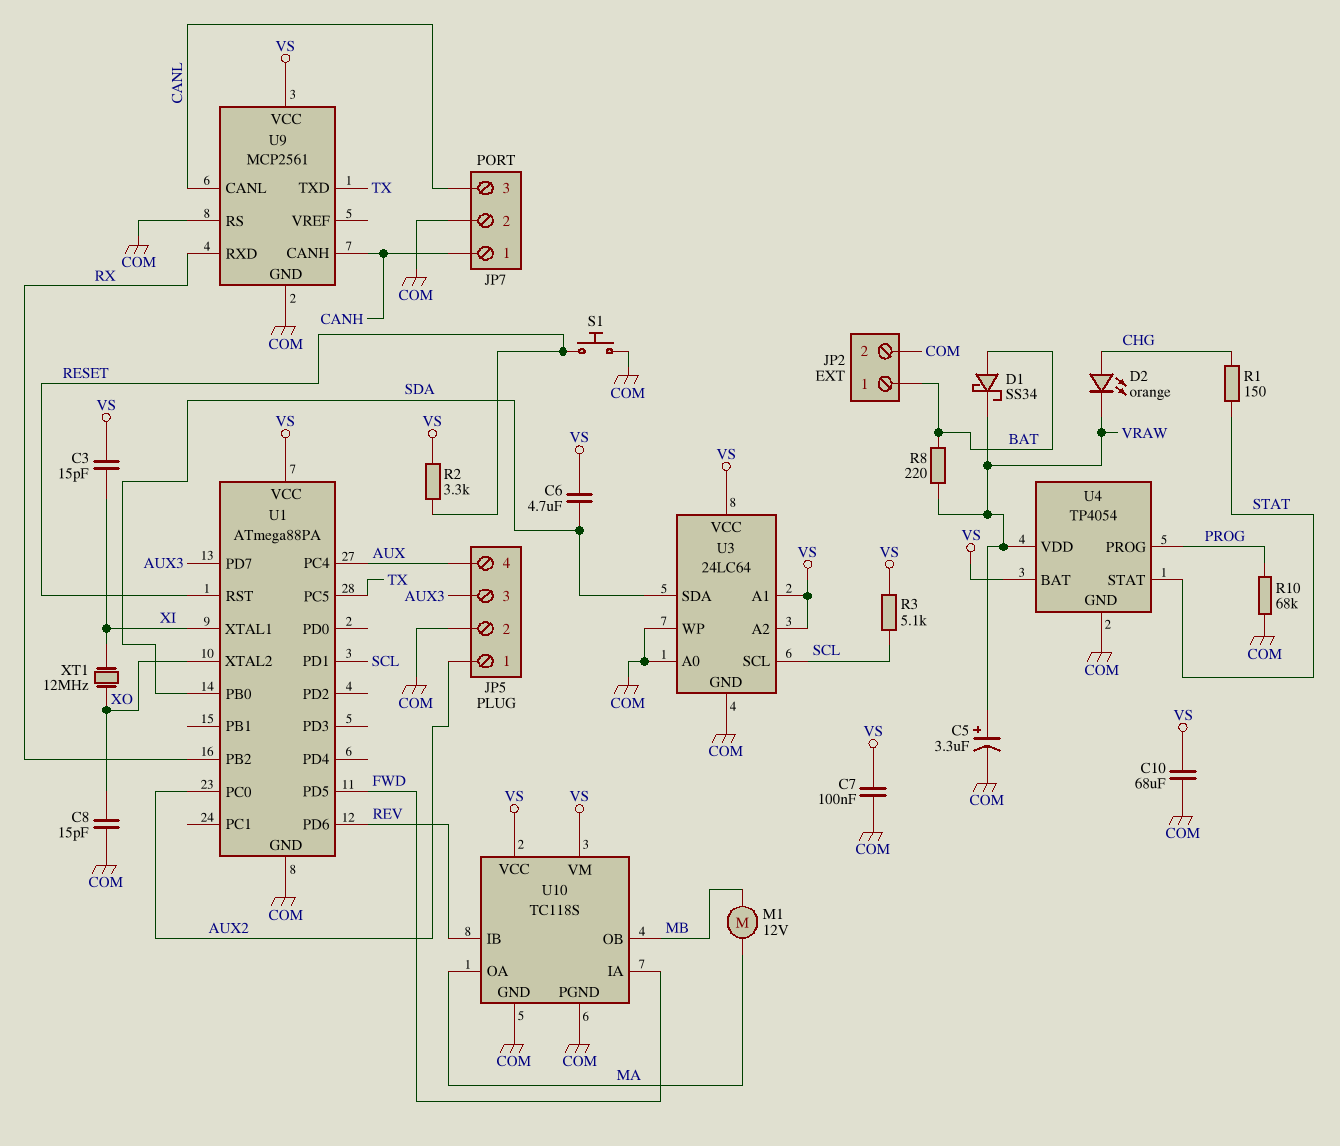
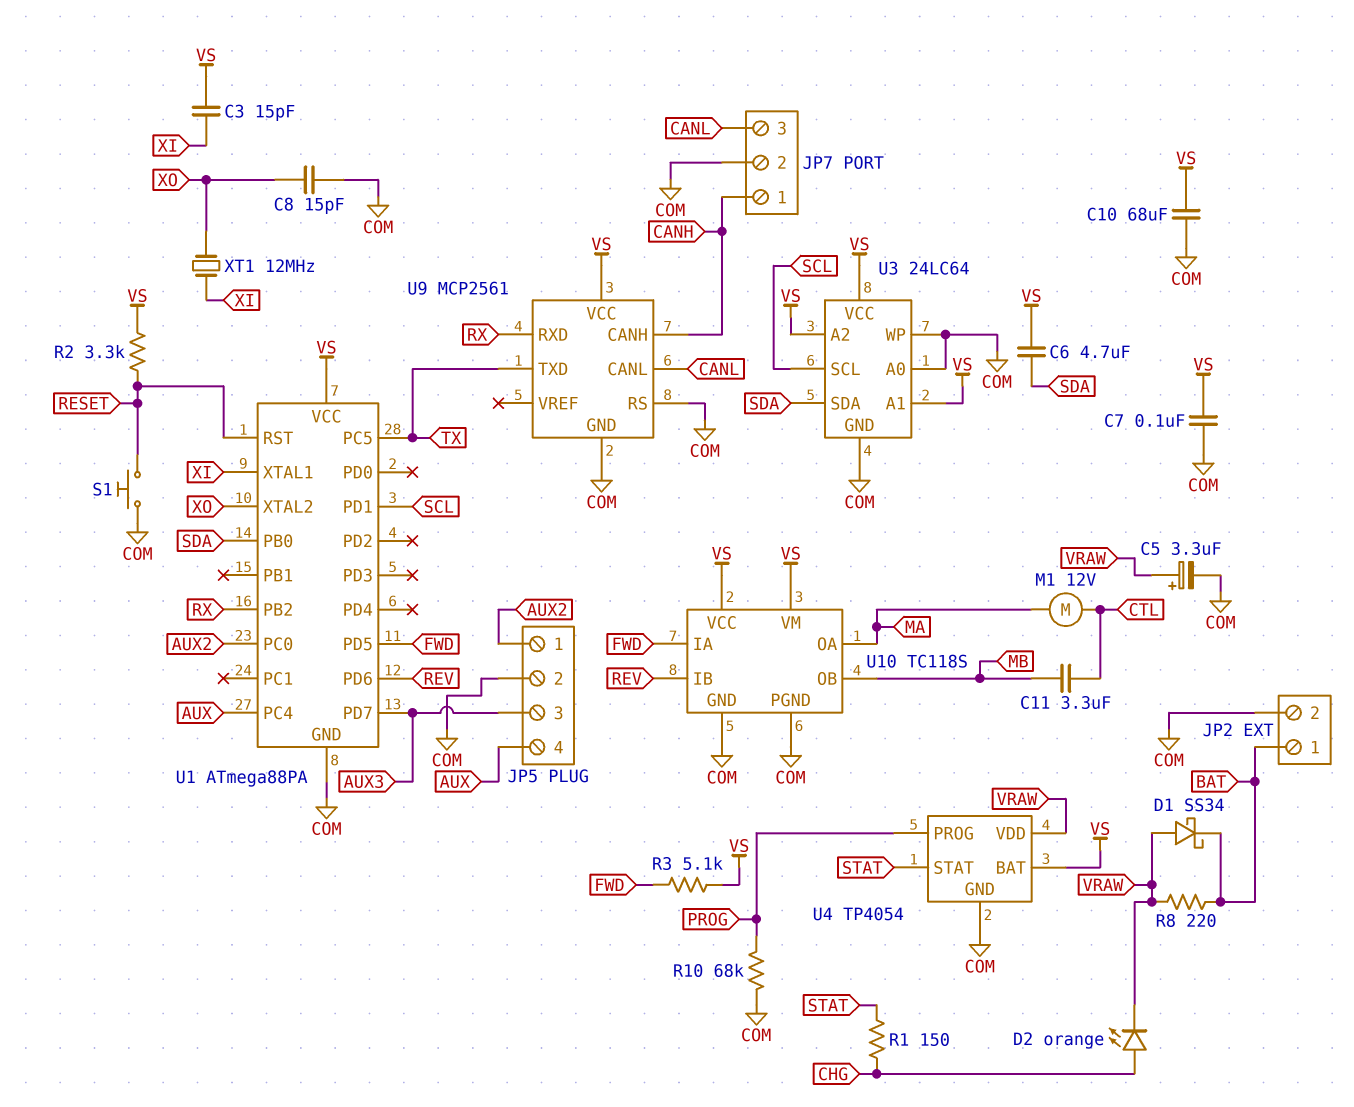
C11: none -> 3.3uF (CTL, MB)
D1: schottky SS34 (A BAT, K VRAW) -> schottky SS34 (A VRAW, K BAT)
M1: motor 12V (MA, MB) -> motor 12V (CTL, MA)
R3: 5.1k (SCL, VS) -> 5.1k (FWD, VS)

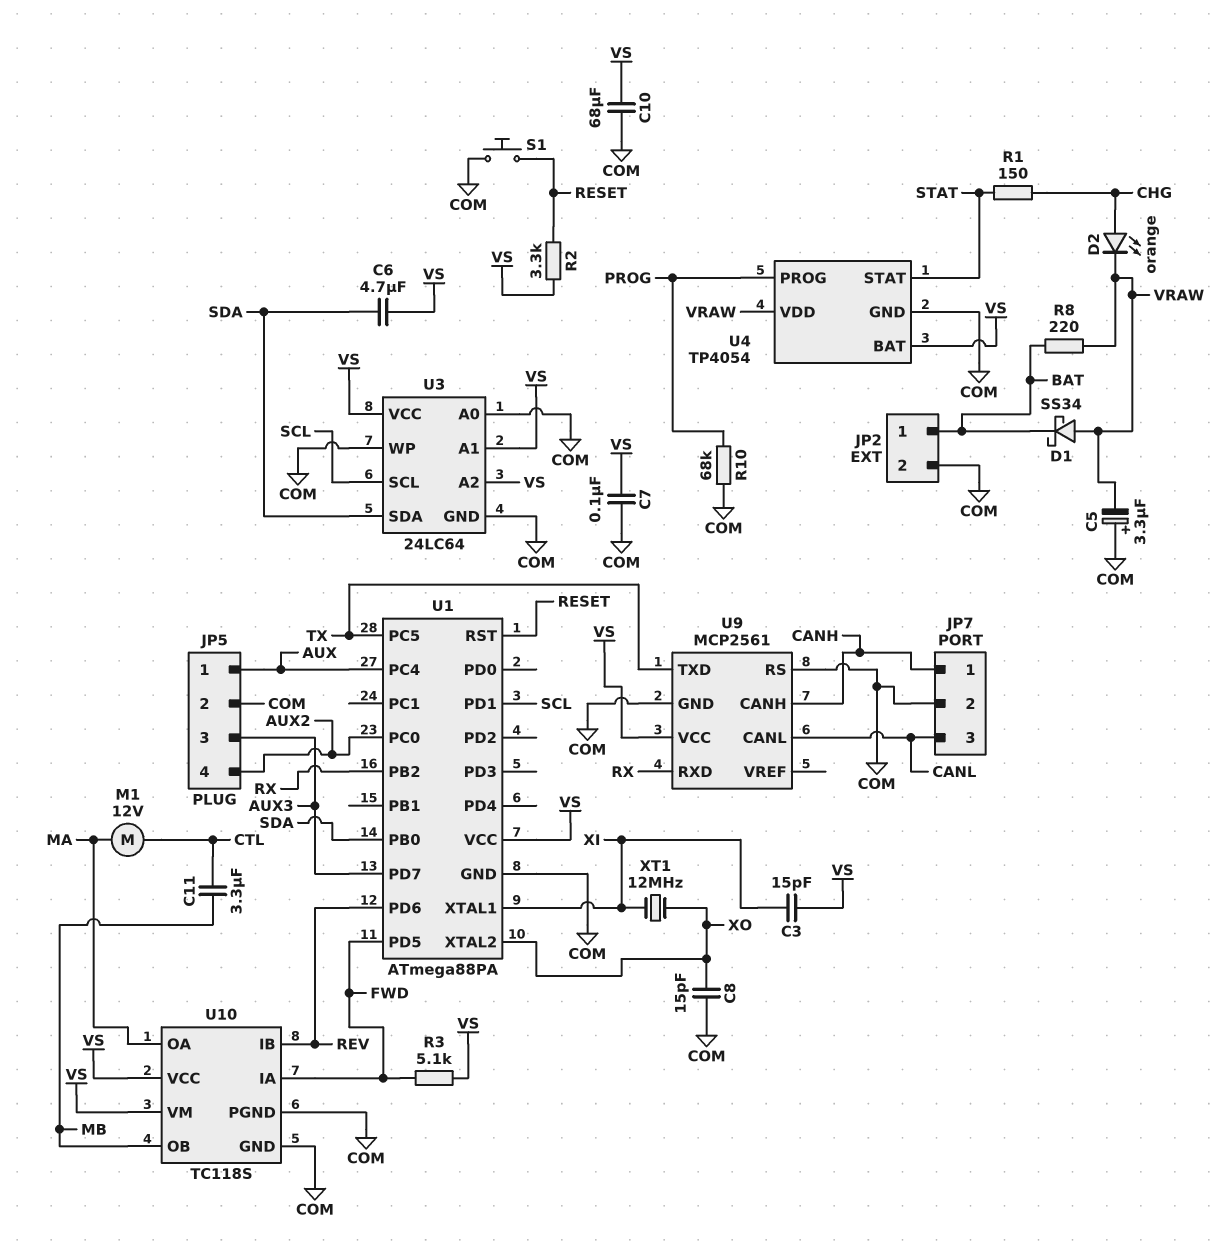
C5: 3.3uF (plus VRAW, minus COM) -> 3.3uF (plus COM, minus VRAW)
JP5 pin 1: AUX2 -> AUX
JP5 pin 4: AUX -> AUX2

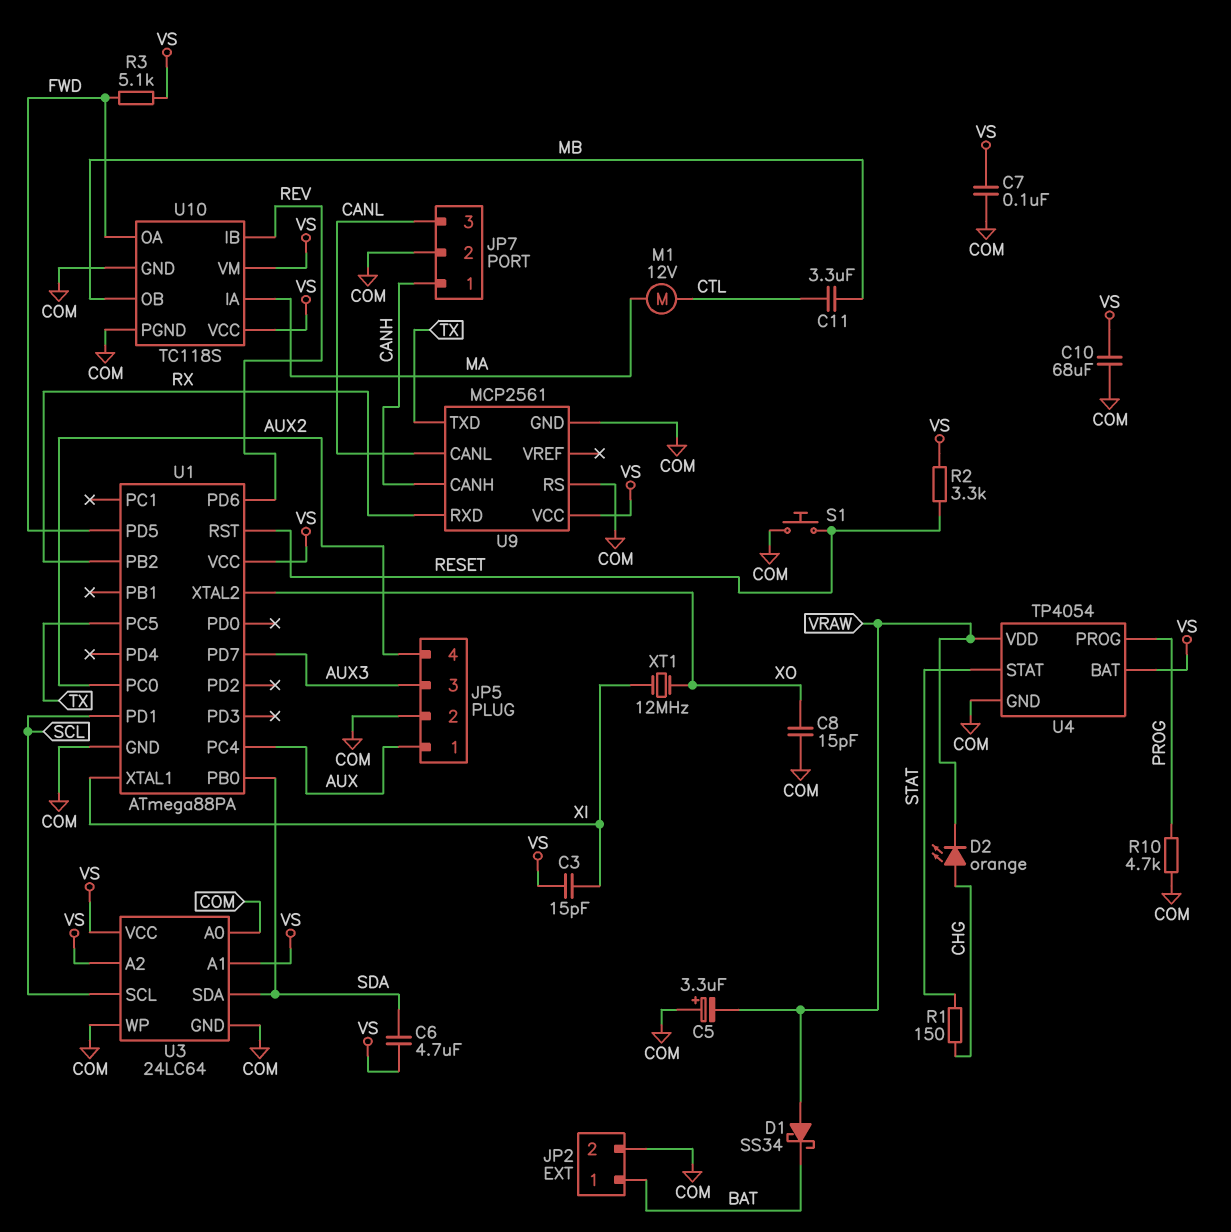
R8: 220 (BAT, VRAW) -> none
R10: 68k (COM, PROG) -> 4.7k (COM, PROG)
U10 pin IA: FWD -> MA
U10 pin OA: MA -> FWD

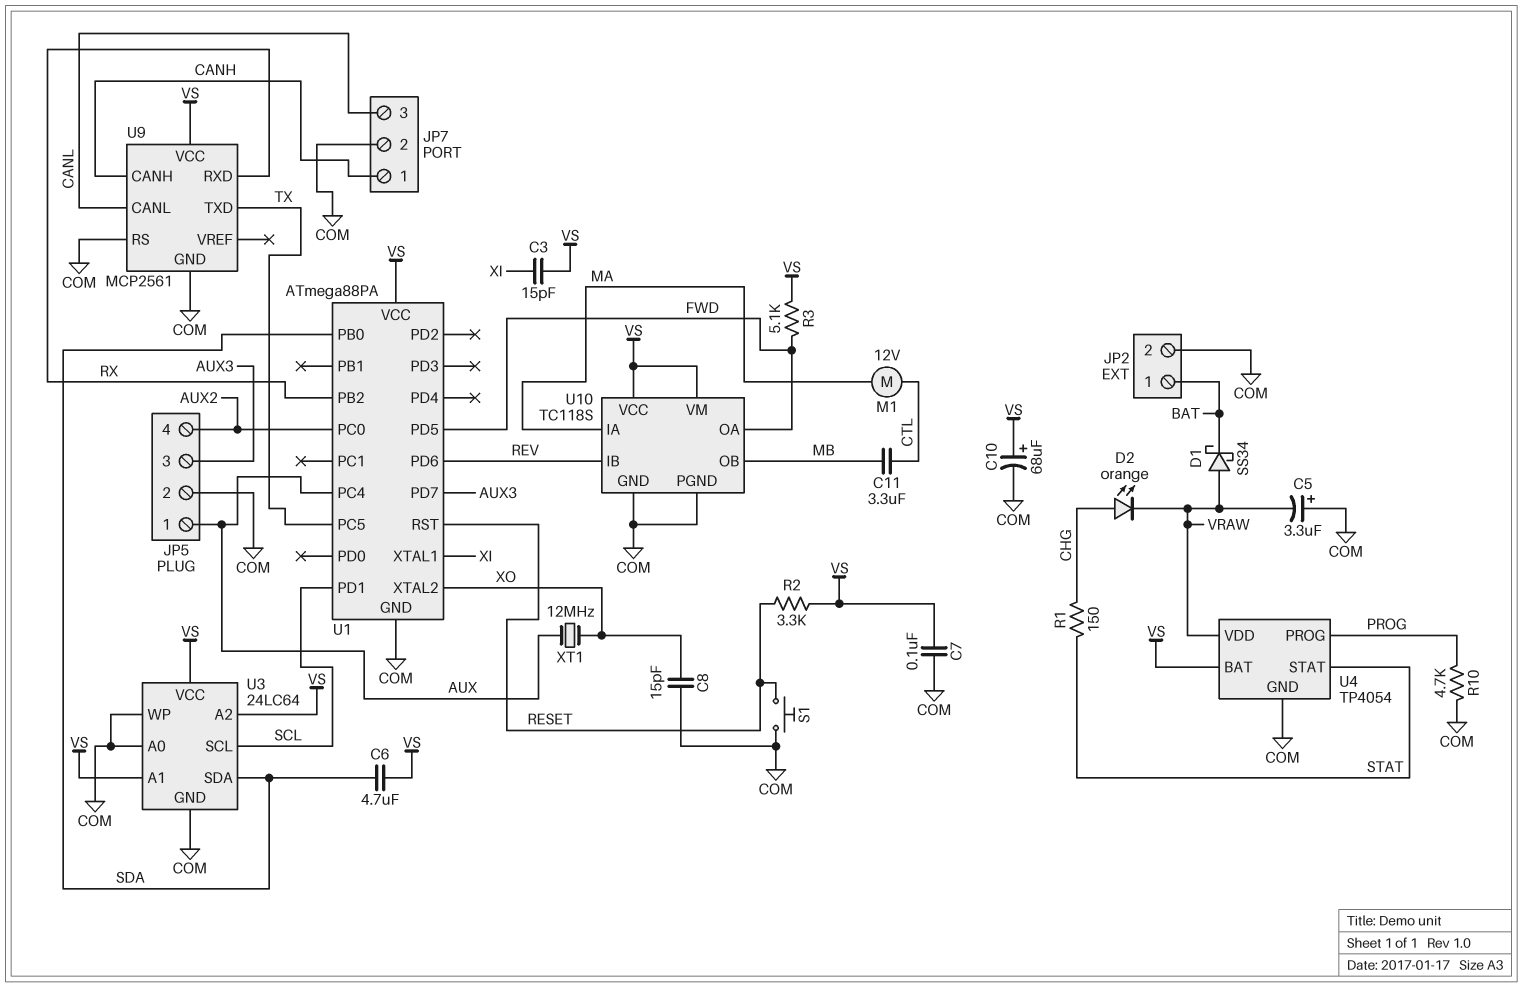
C10: 68uF (COM, VS) -> 68uF (plus VS, minus COM)
XT1: 12MHz (XI, XO) -> 12MHz (AUX, XO)

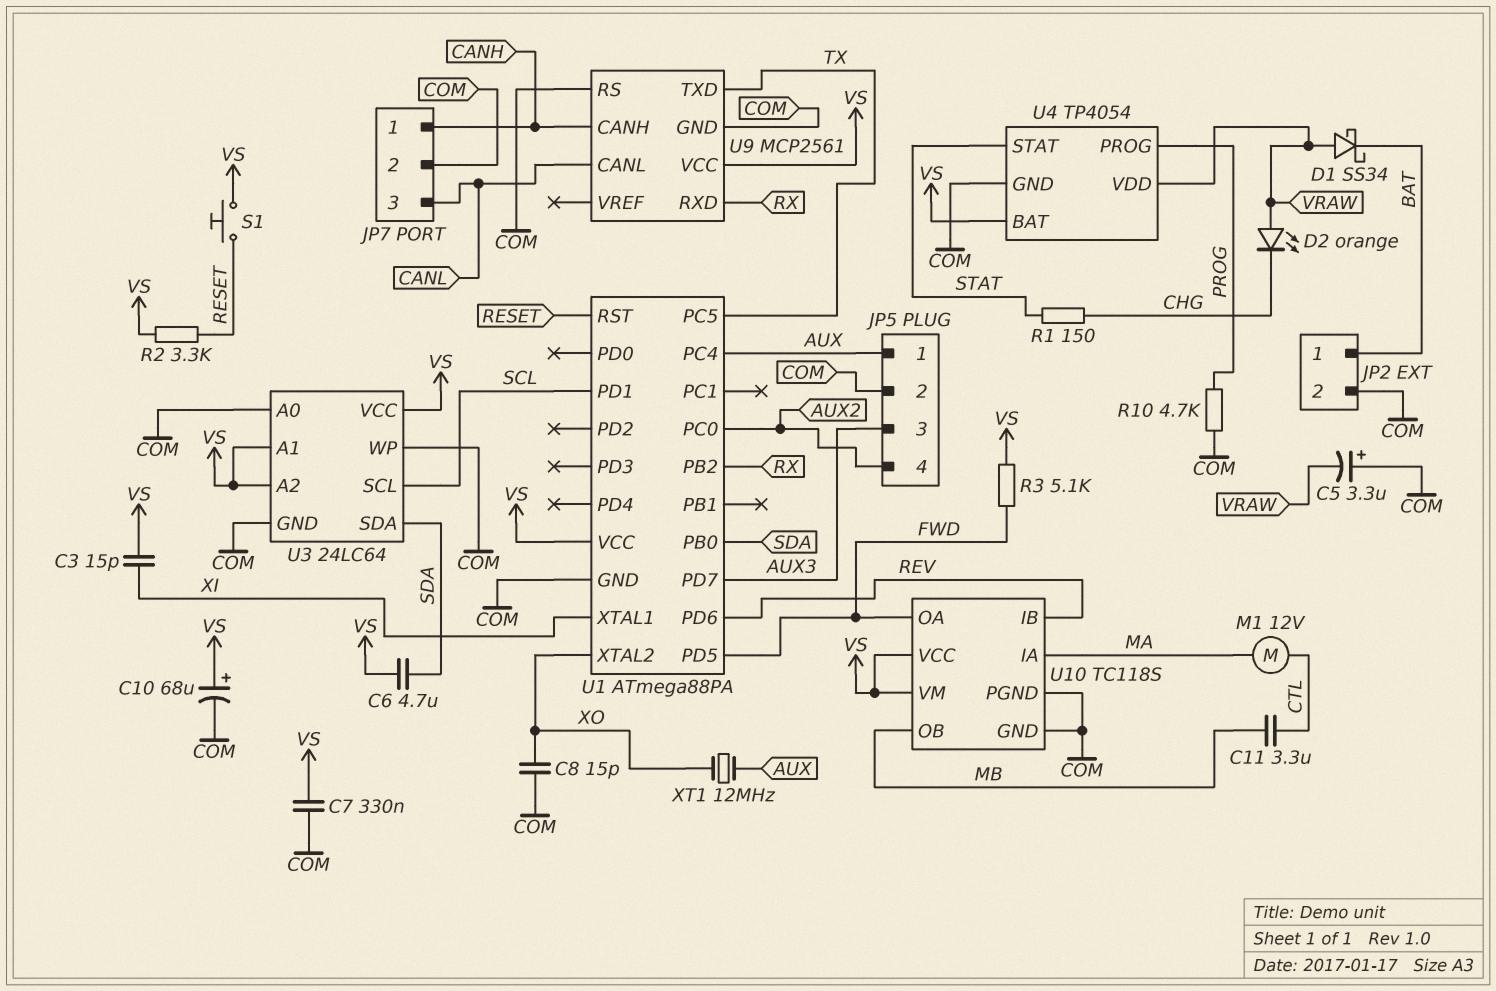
C7: 100nF (COM, VS) -> 330nF (COM, VS)
D2: LED orange (A CHG, K VRAW) -> LED orange (A VRAW, K CHG)
S1: button (COM, RESET) -> button (RESET, VS)

